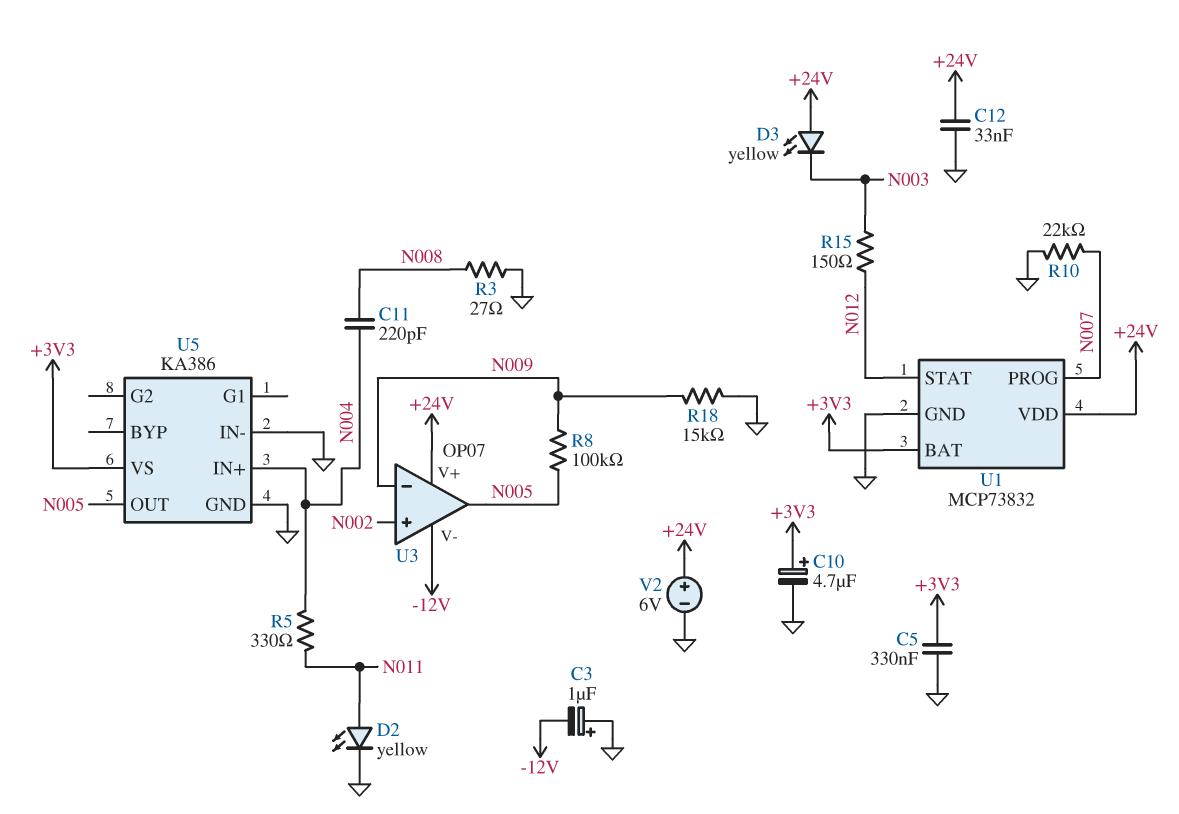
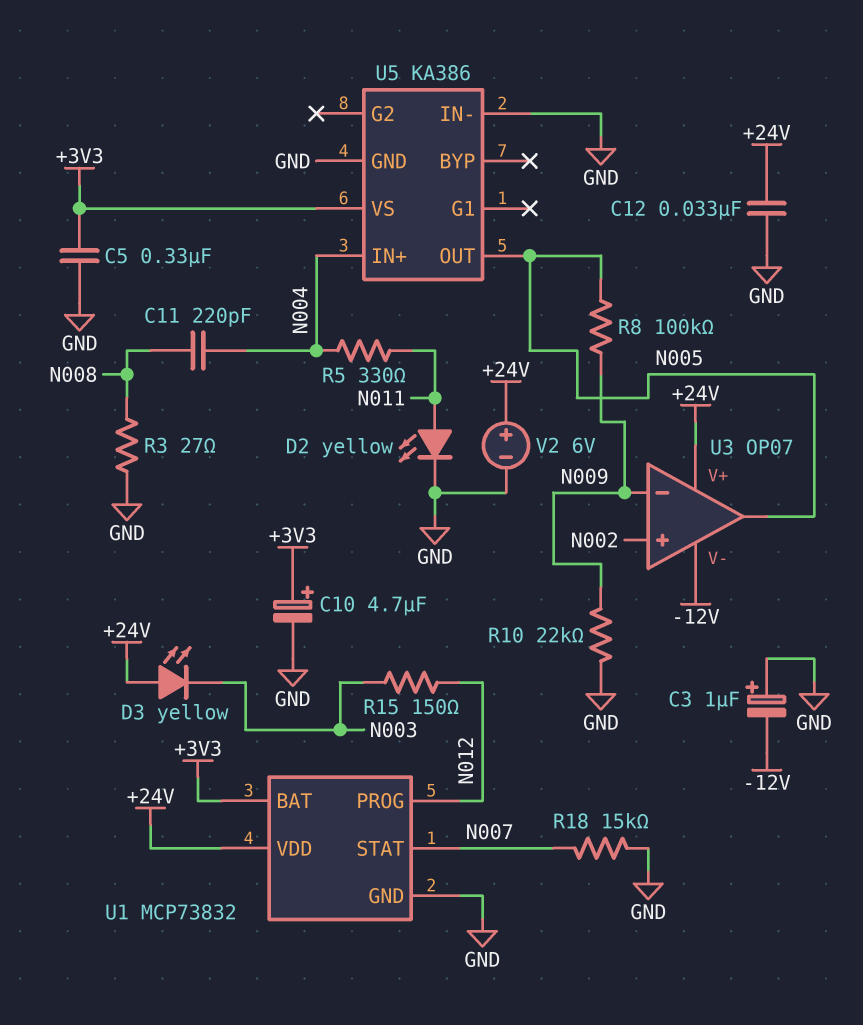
R10: 22k (GND, N007) -> 22k (GND, N009)
R18: 15k (GND, N009) -> 15k (GND, N007)
U1 pin PROG: N007 -> N012
U1 pin STAT: N012 -> N007

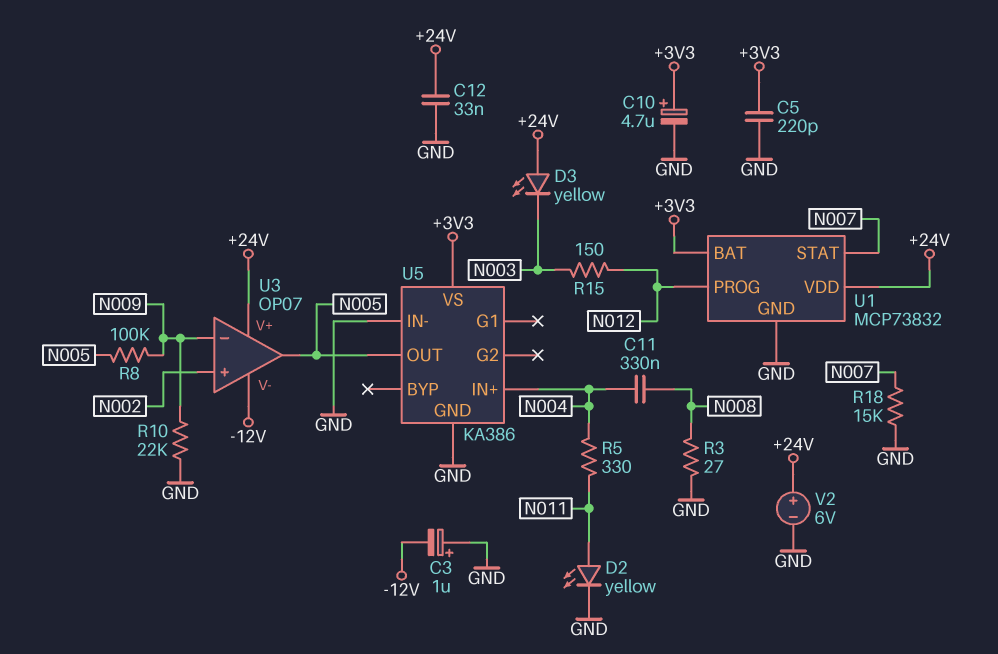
C5: 330nF (+3V3, GND) -> 220pF (+3V3, GND)
C11: 220pF (N004, N008) -> 330nF (N004, N008)

